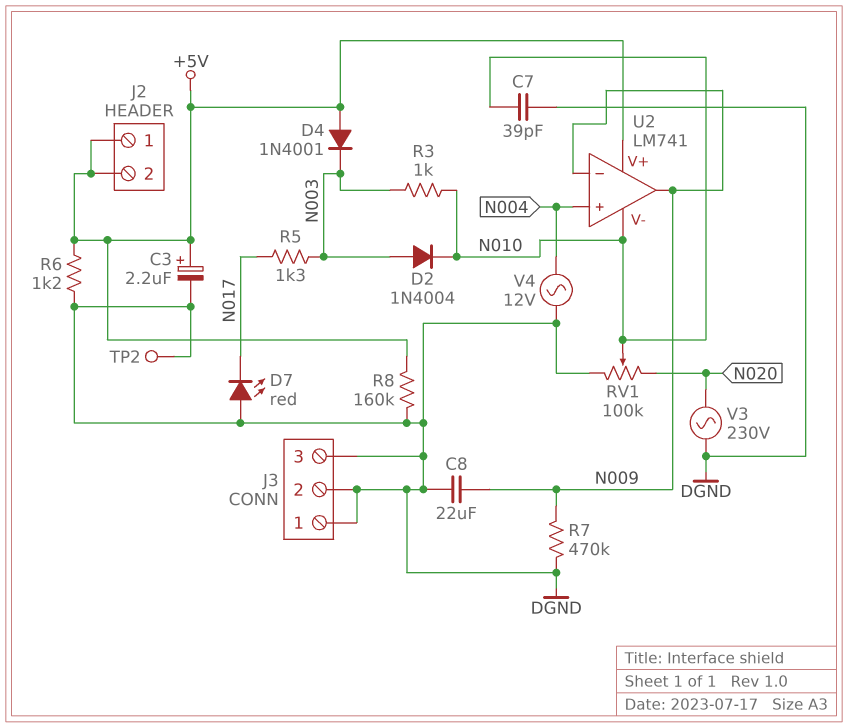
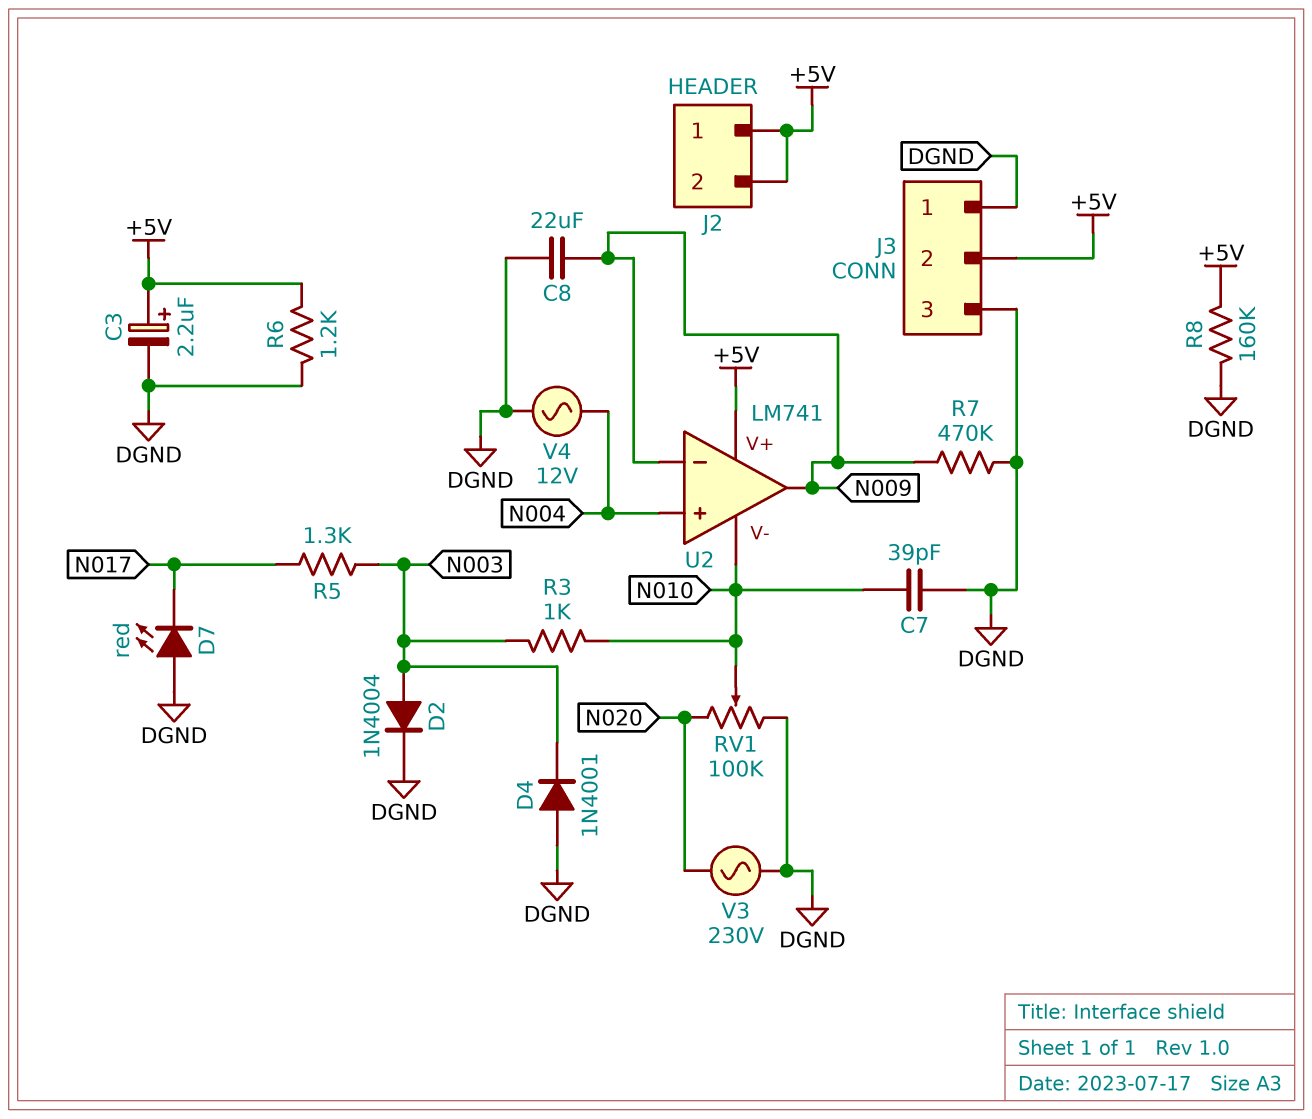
D2: diode 1N4004 (A N003, K N010) -> diode 1N4004 (A N003, K DGND)
D4: diode 1N4001 (A +5V, K N003) -> diode 1N4001 (A DGND, K N003)
J3 pin 2: DGND -> +5V
TP2: test point (DGND) -> none

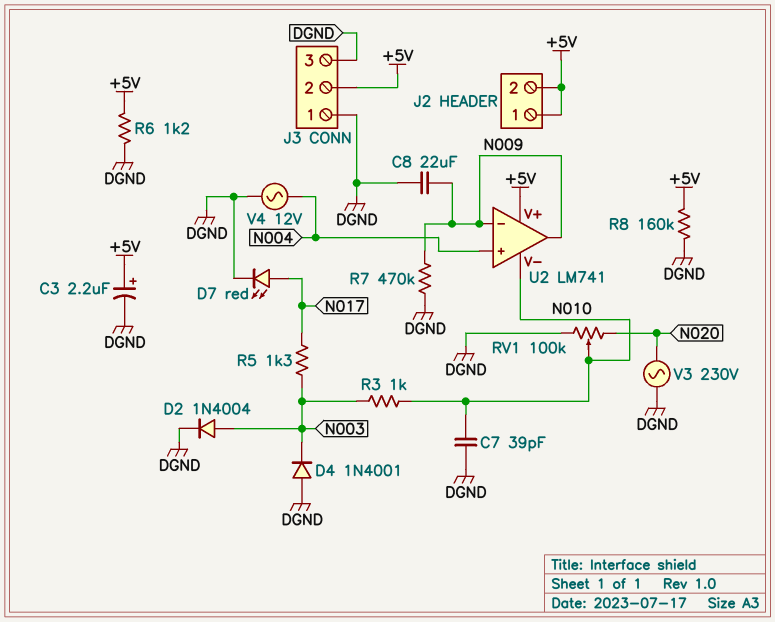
D7: LED red (A DGND, K N017) -> LED red (A N017, K DGND)

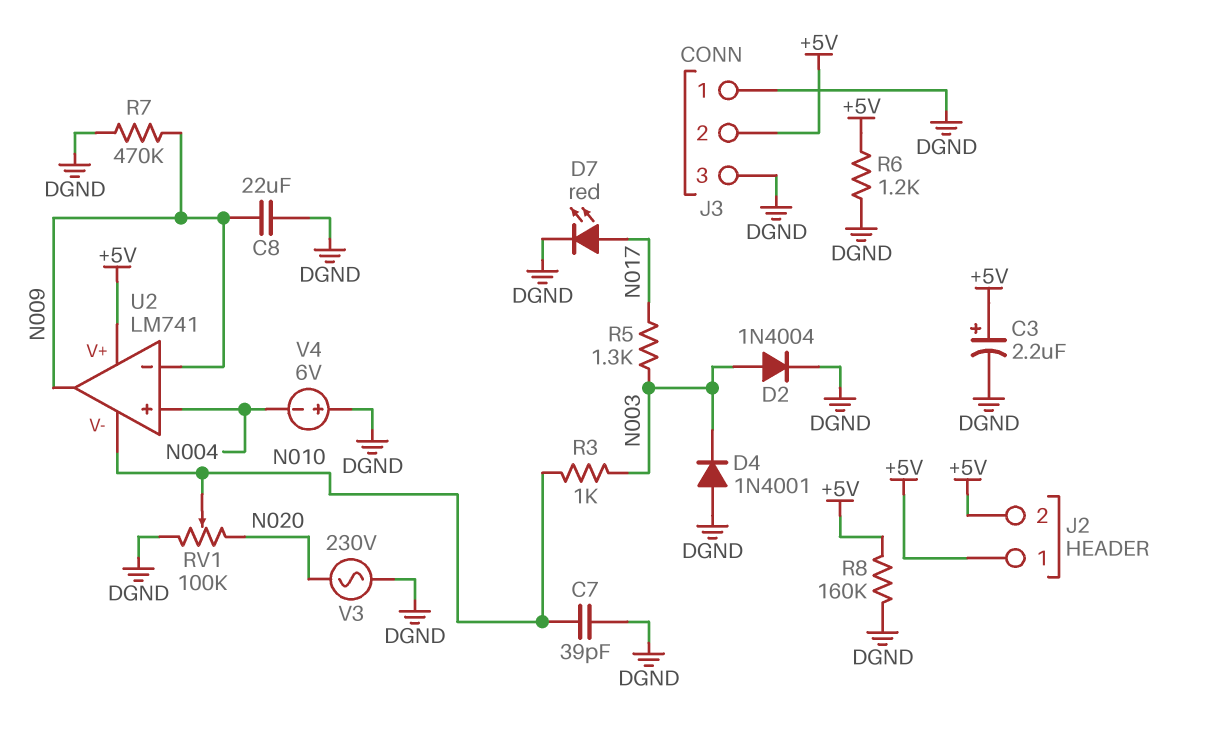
V4: AC 12V (DGND, N004) -> 6V (plus DGND, minus N004)

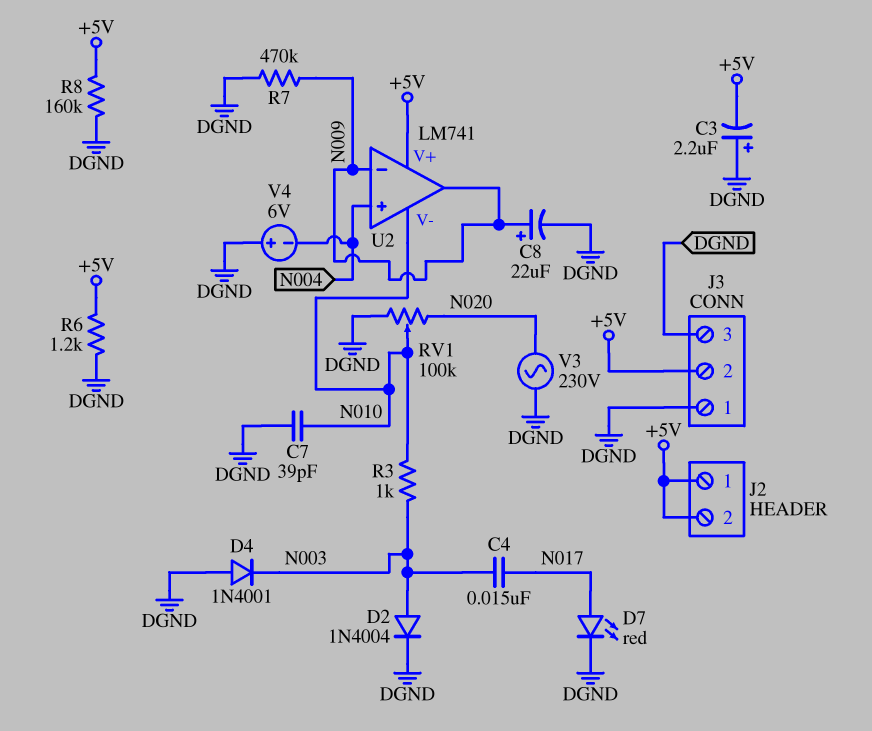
C3: 2.2uF (plus +5V, minus DGND) -> 2.2uF (plus DGND, minus +5V)
C4: none -> 15nF (N003, N017)
C8: 22uF (DGND, N009) -> 22uF (plus N009, minus DGND)
R5: 1.3k (N003, N017) -> none

